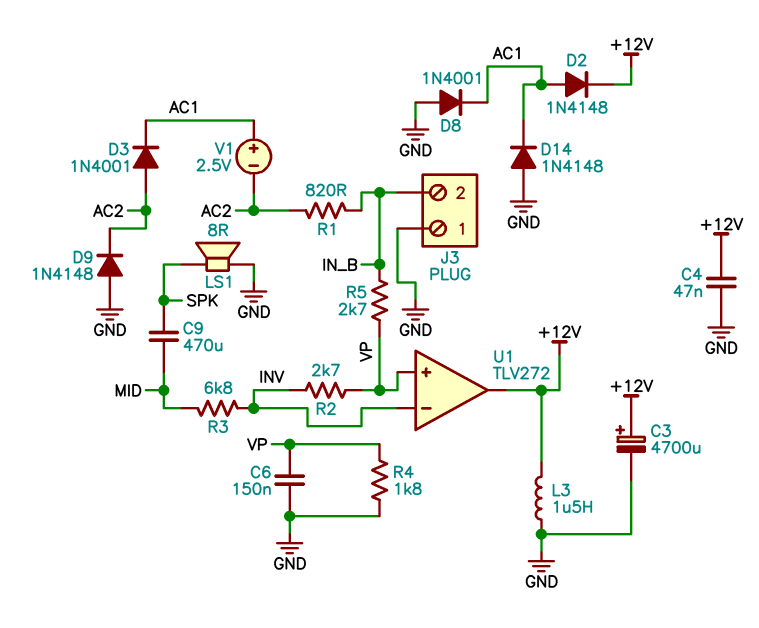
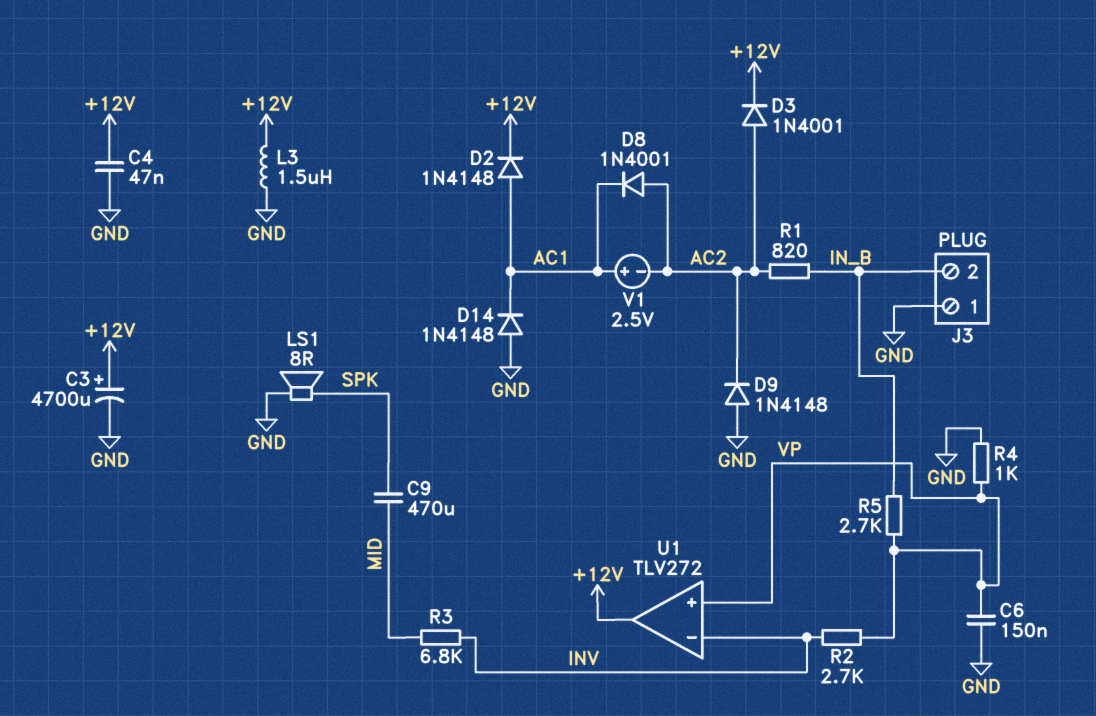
D3: diode 1N4001 (A AC2, K AC1) -> diode 1N4001 (A AC2, K +12V)
D8: diode 1N4001 (A GND, K AC1) -> diode 1N4001 (A AC2, K AC1)
R4: 1.8k (GND, VP) -> 1k (GND, VP)

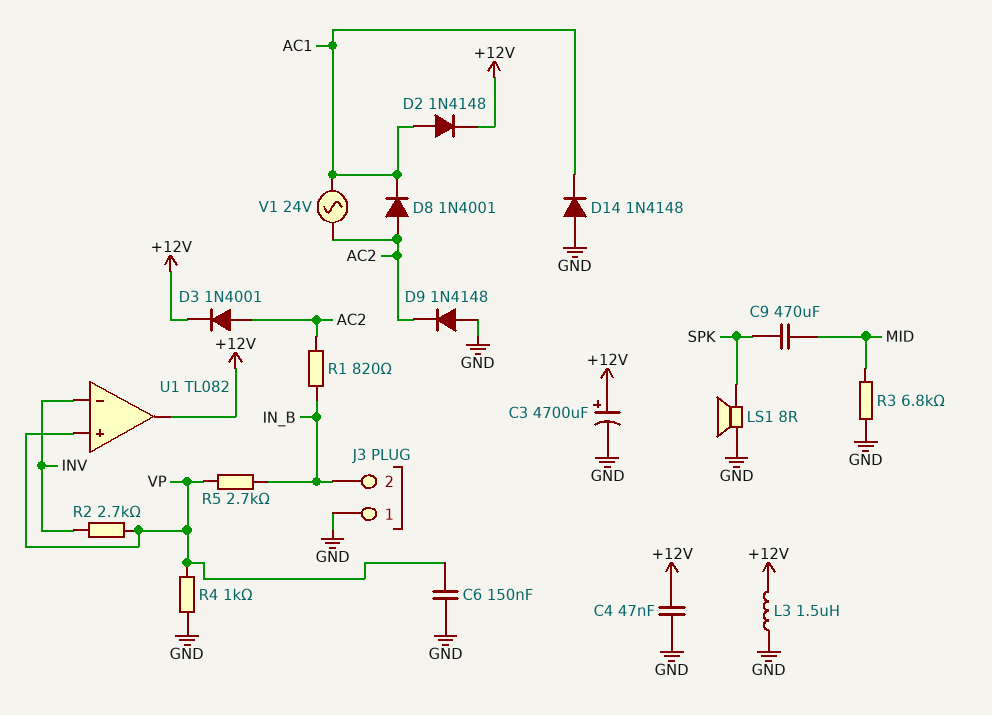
R3: 6.8k (INV, MID) -> 6.8k (GND, MID)
U1: TLV272 -> TL082
V1: 2.5V (plus AC1, minus AC2) -> AC 24V (AC1, AC2)

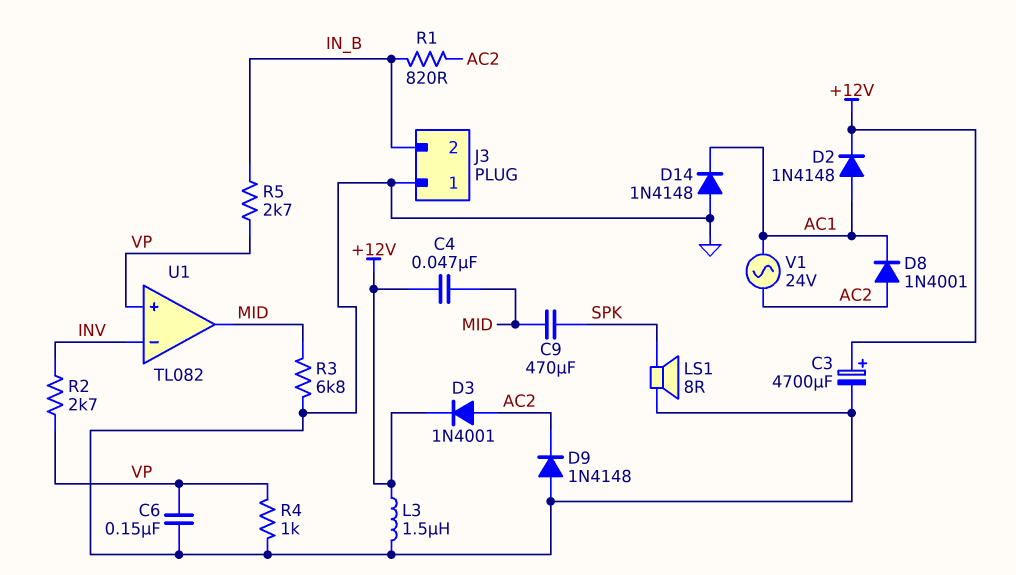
C4: 47nF (+12V, GND) -> 47nF (+12V, MID)
U1 pin out: +12V -> MID

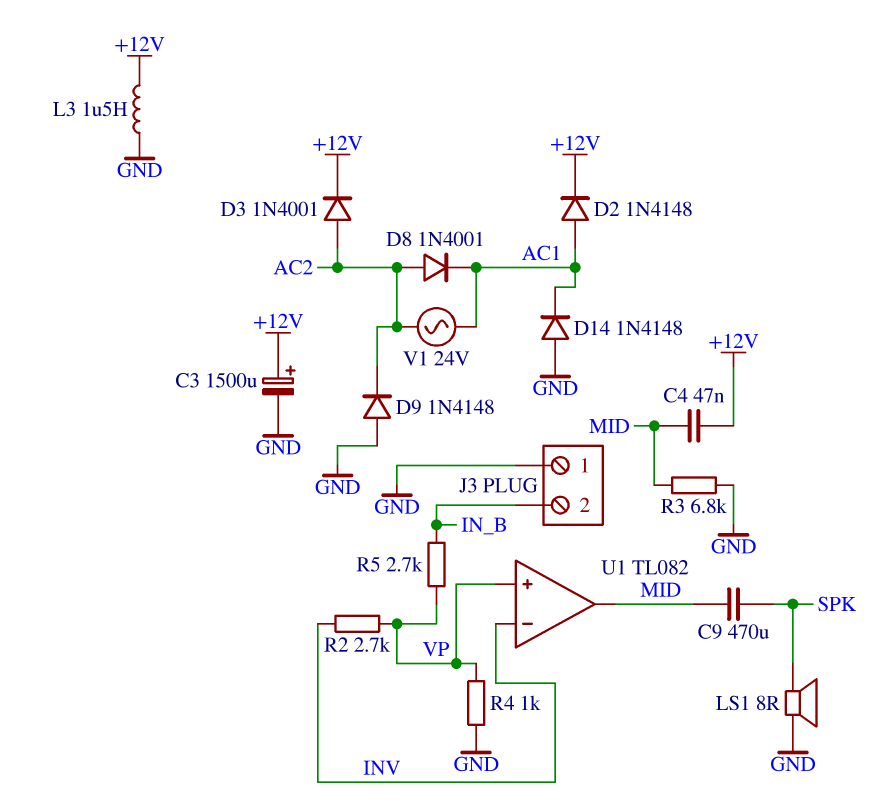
C3: 4700uF (plus +12V, minus GND) -> 1500uF (plus +12V, minus GND)
C6: 150nF (GND, VP) -> none
R1: 820 (AC2, IN_B) -> none

